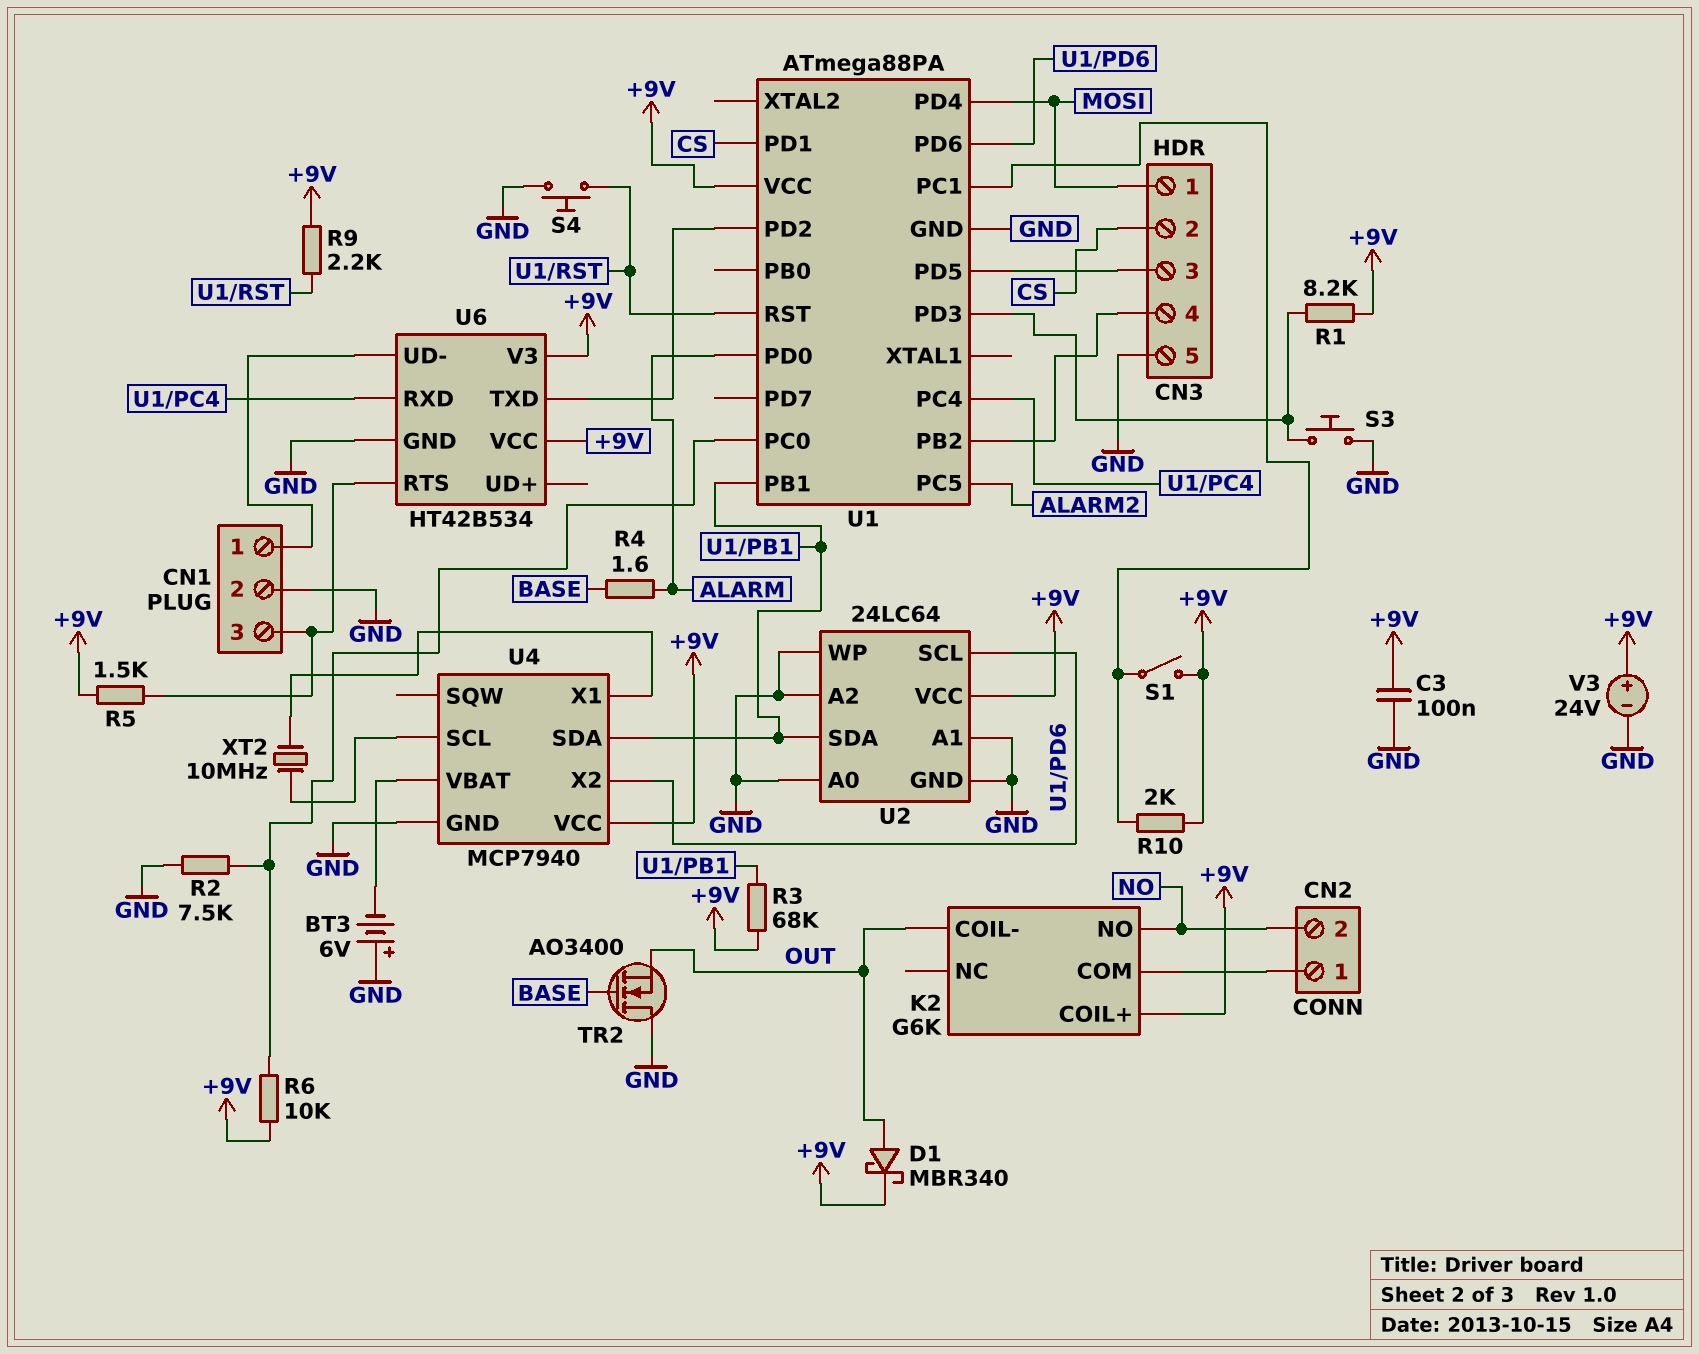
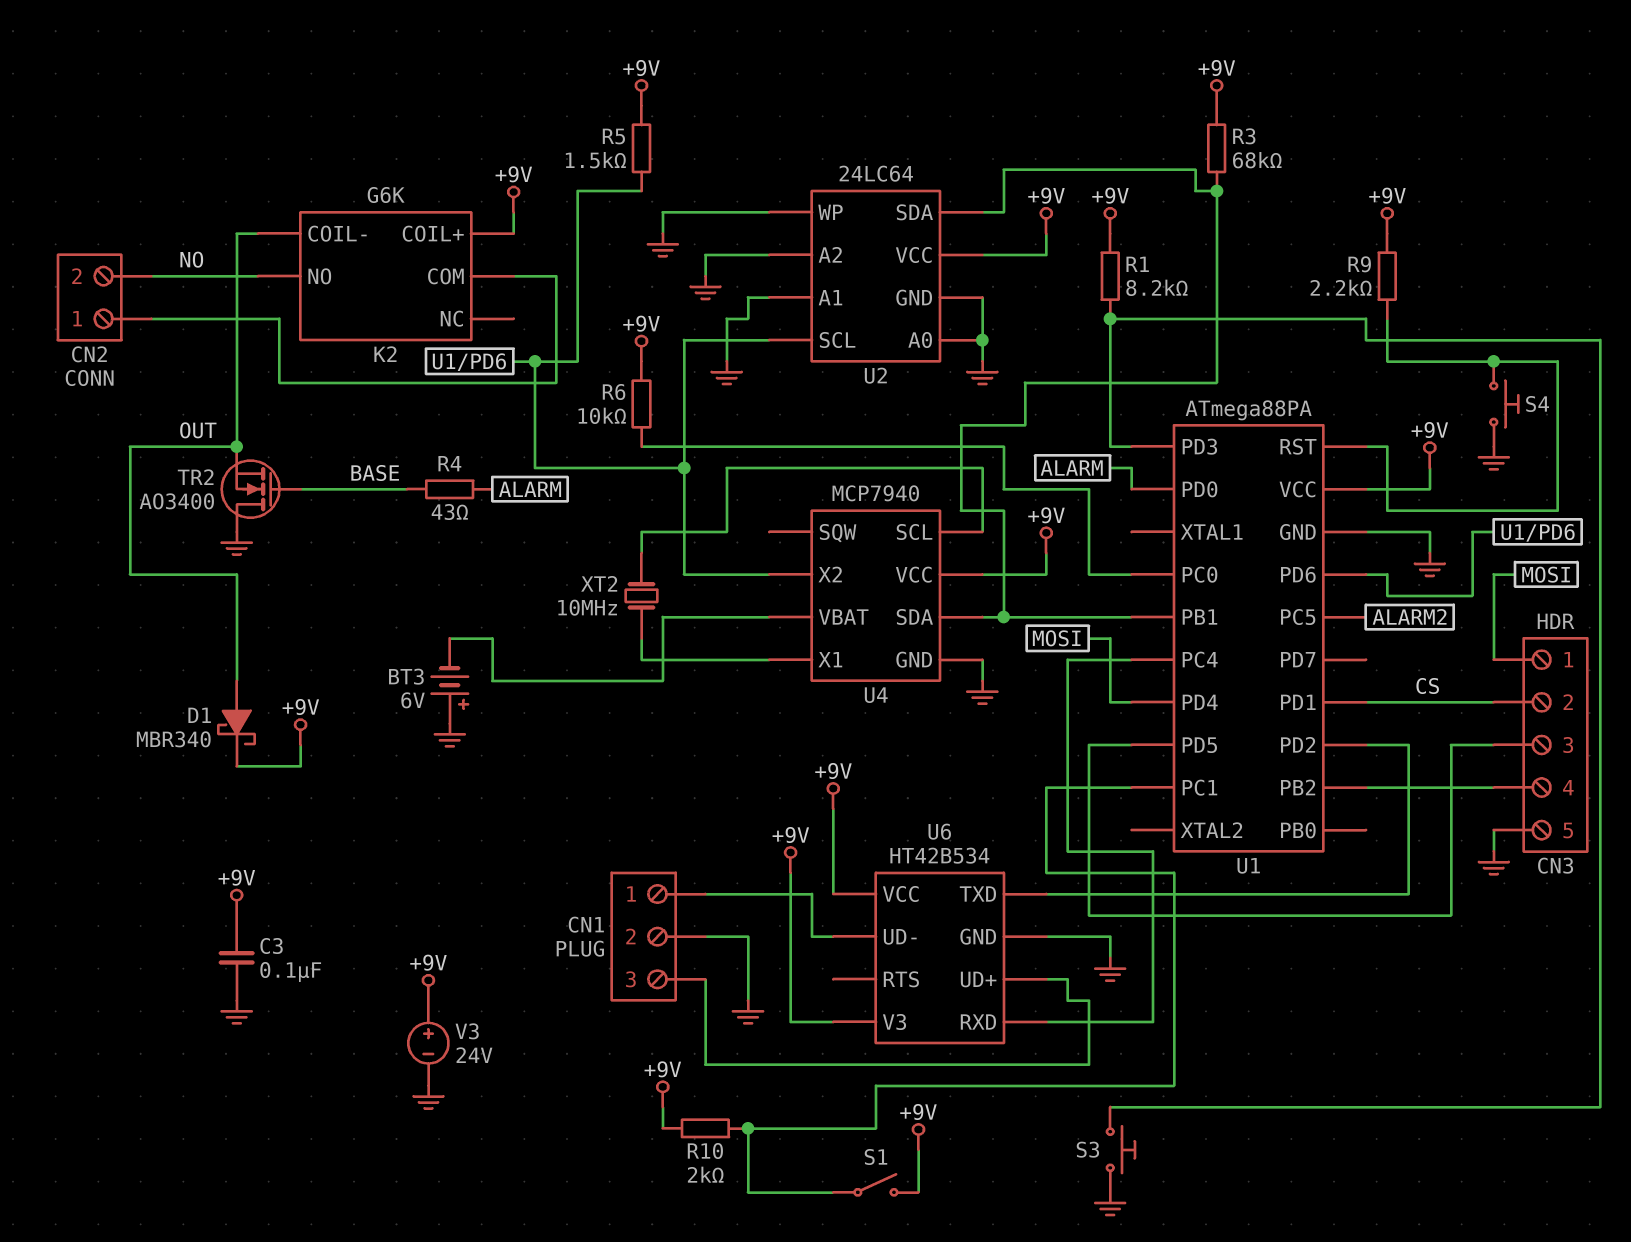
R2: 7.5k (GND, U1/PC0) -> none
R4: 1.6 (ALARM, BASE) -> 43 (ALARM, BASE)
R5: 1.5k (+9V, CN1/3) -> 1.5k (+9V, U1/PD6)
U6 pin RTS: CN1/3 -> none
U6 pin UD+: none -> CN1/3

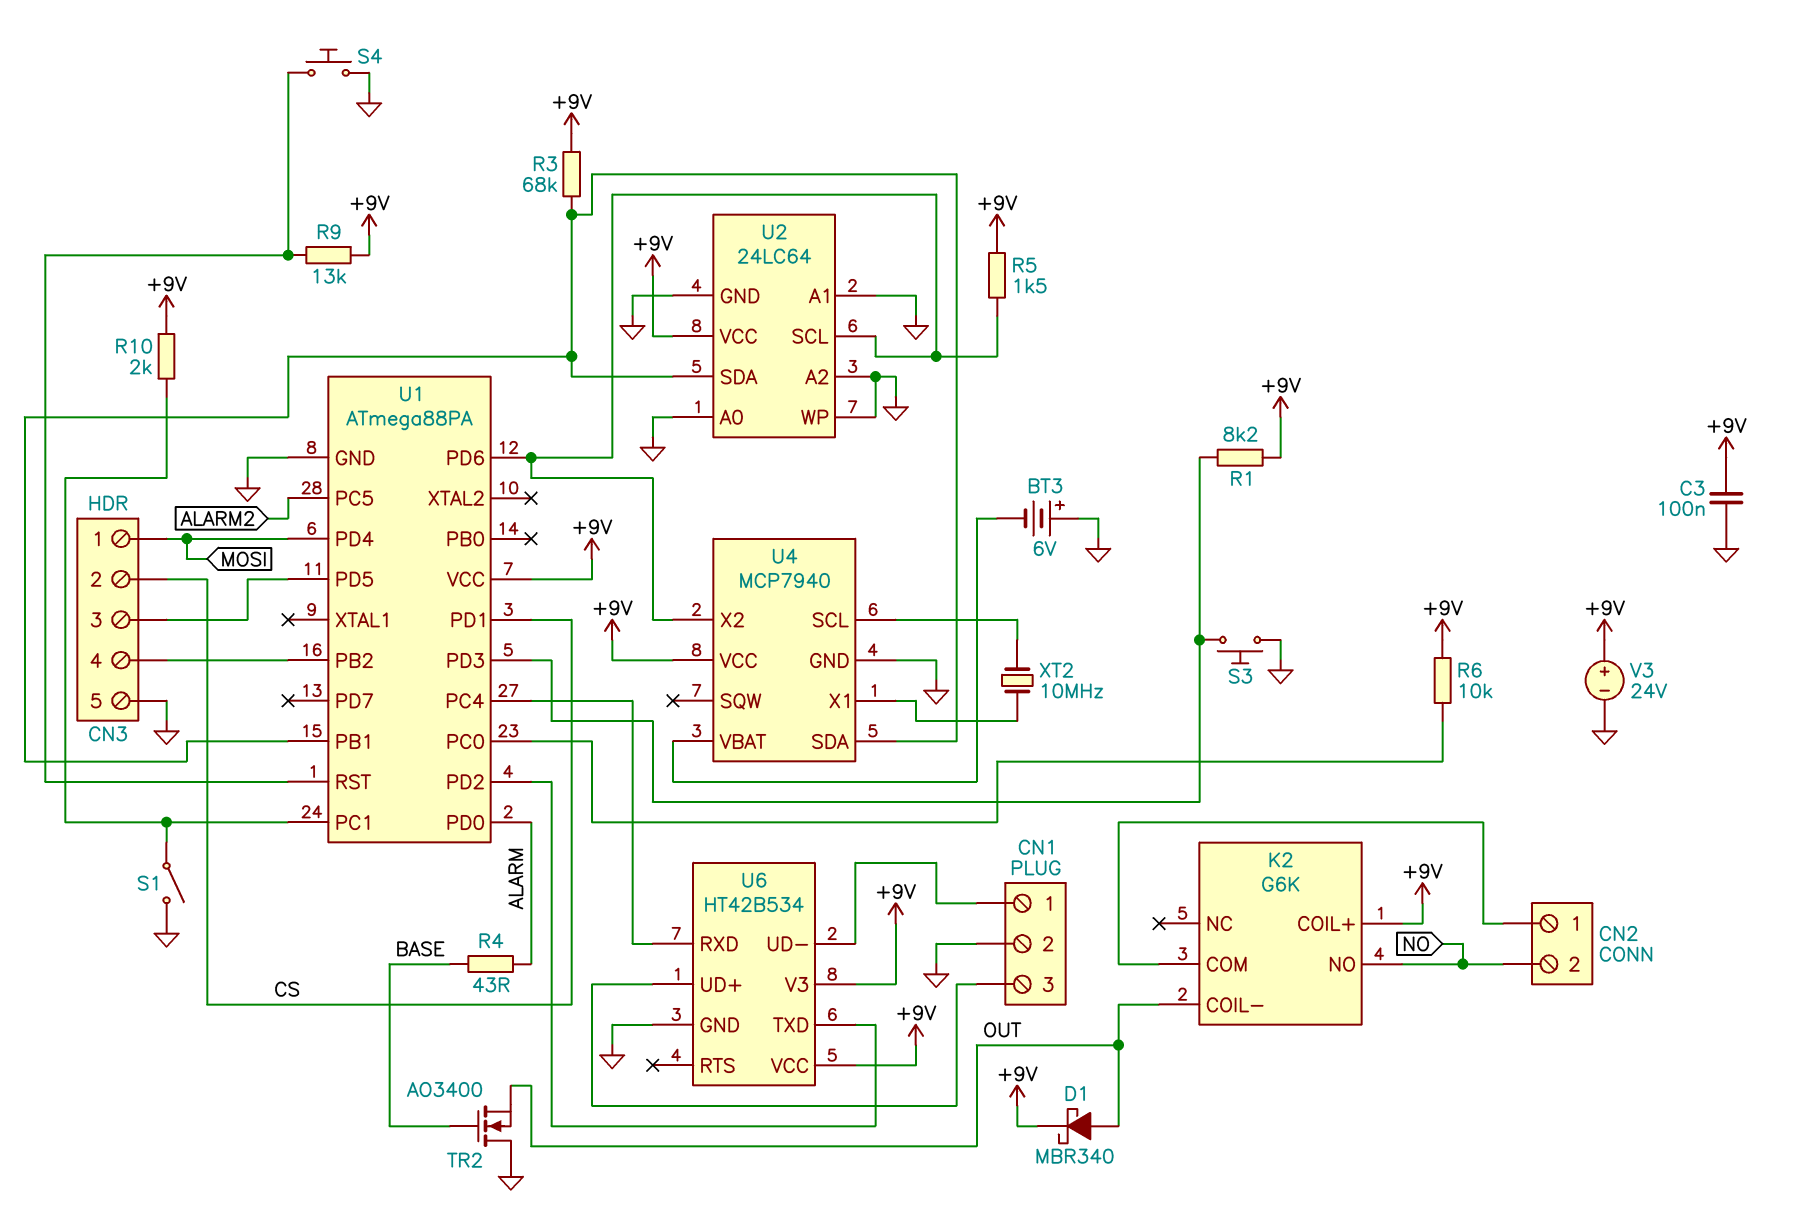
R9: 2.2k (+9V, U1/RST) -> 13k (+9V, U1/RST)
S1: switch (+9V, U1/PC1) -> switch (GND, U1/PC1)

